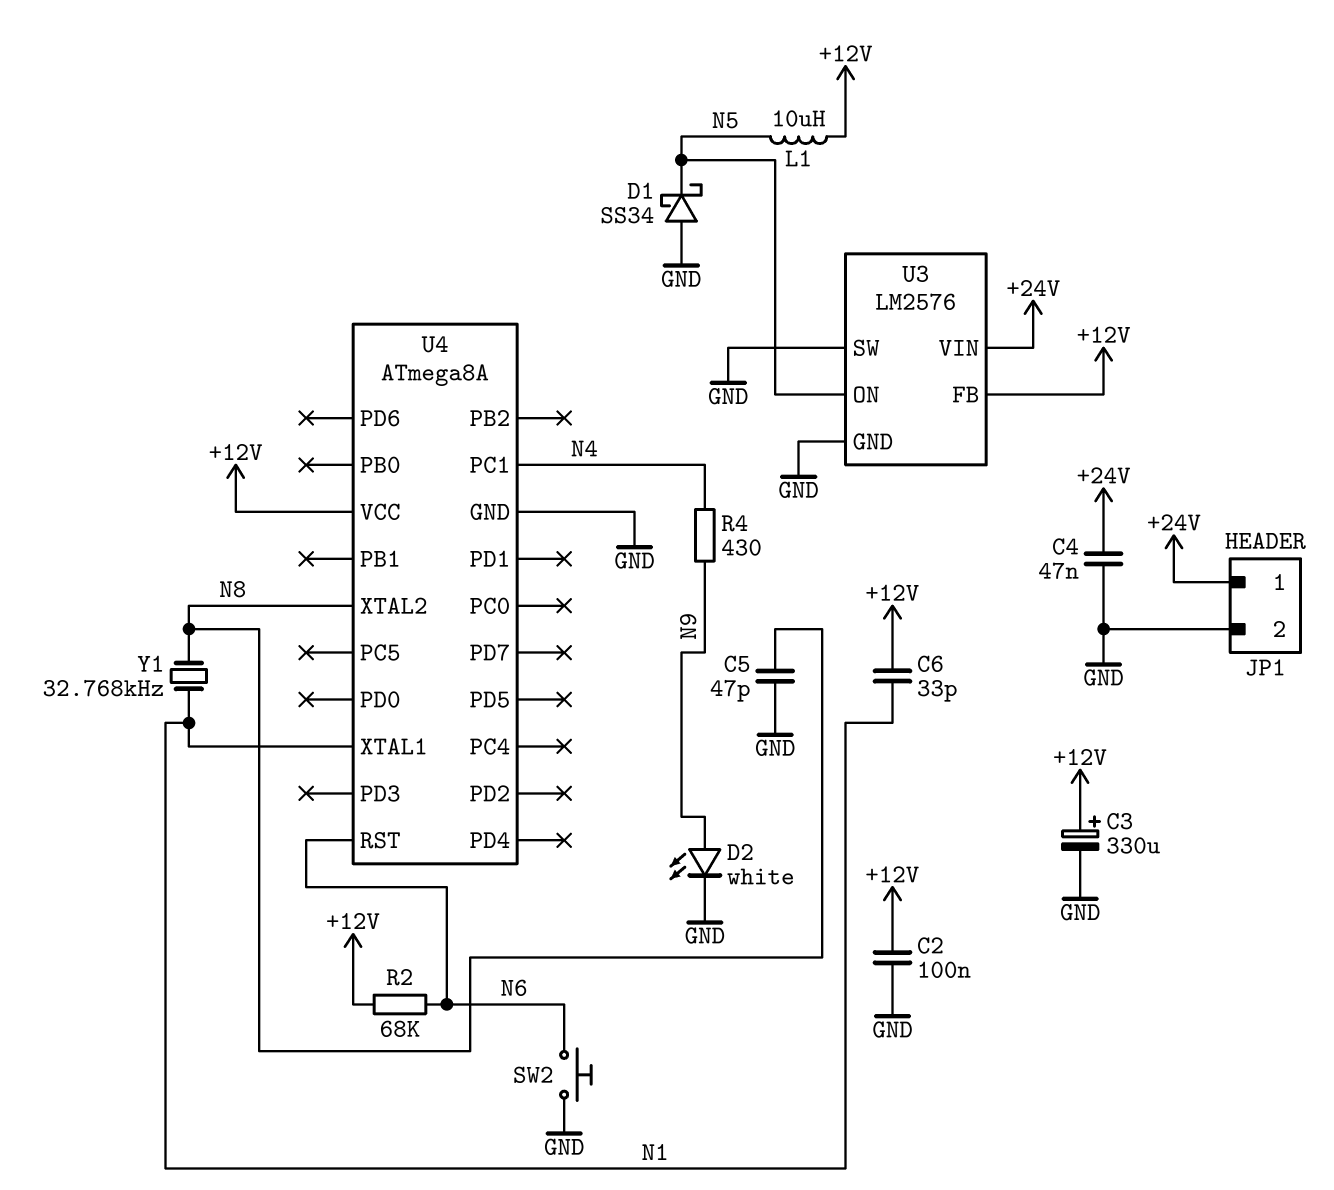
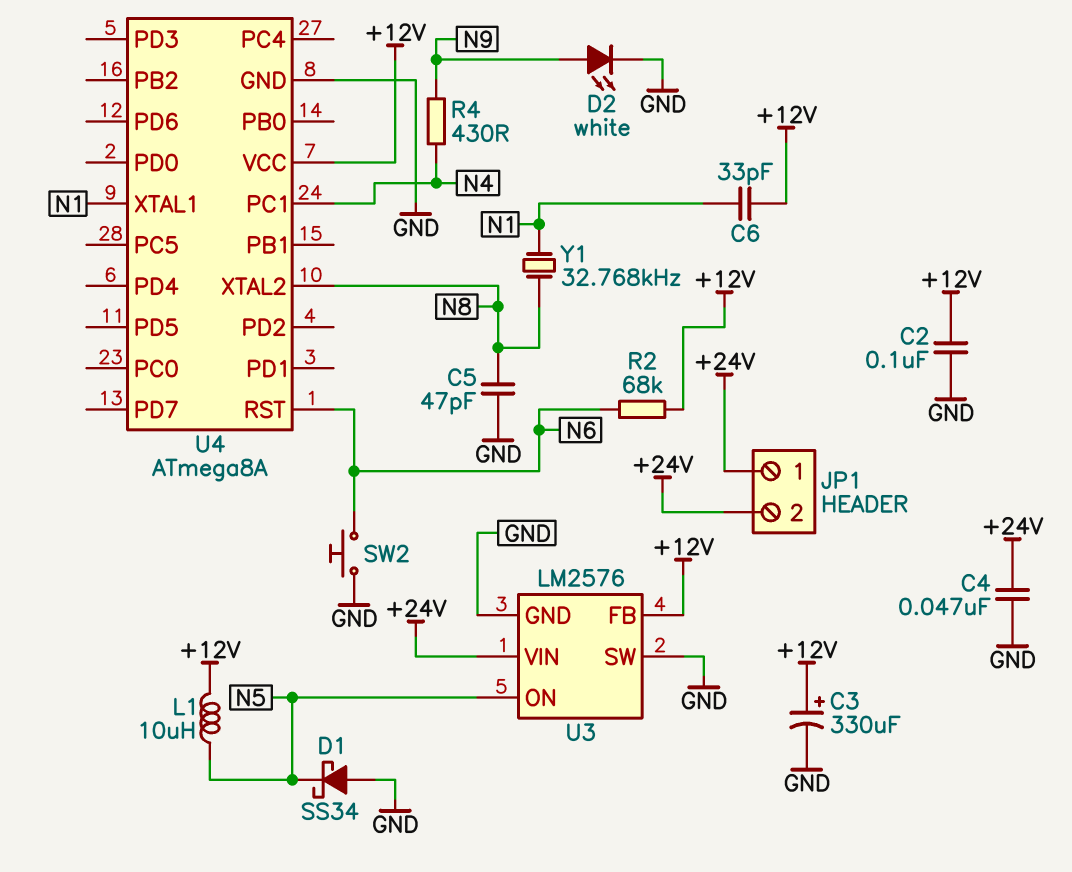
JP1 pin 2: GND -> +24V

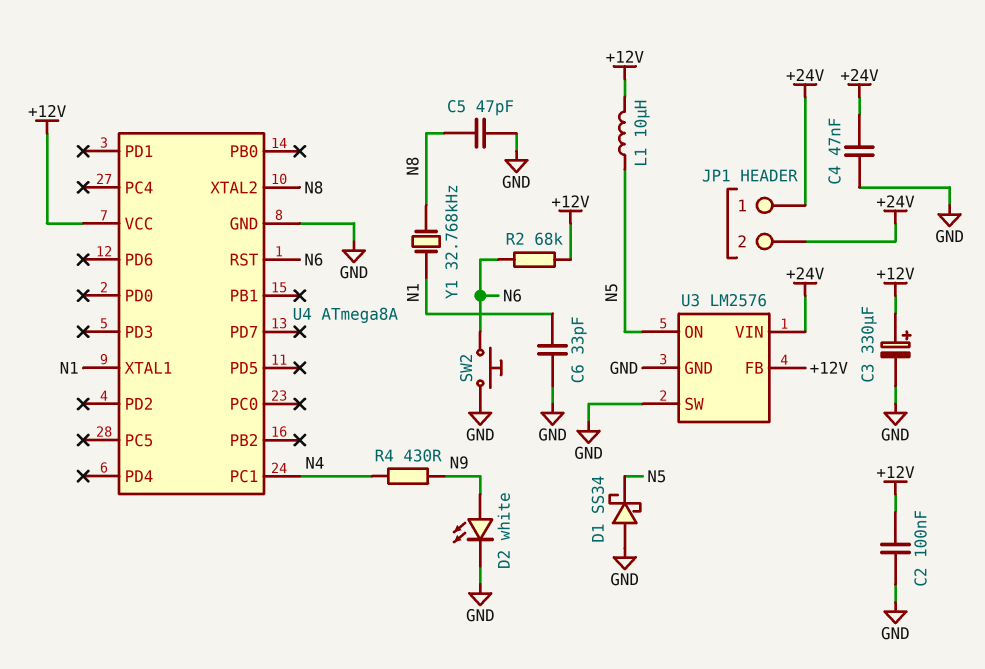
C6: 33pF (+12V, N1) -> 33pF (GND, N1)

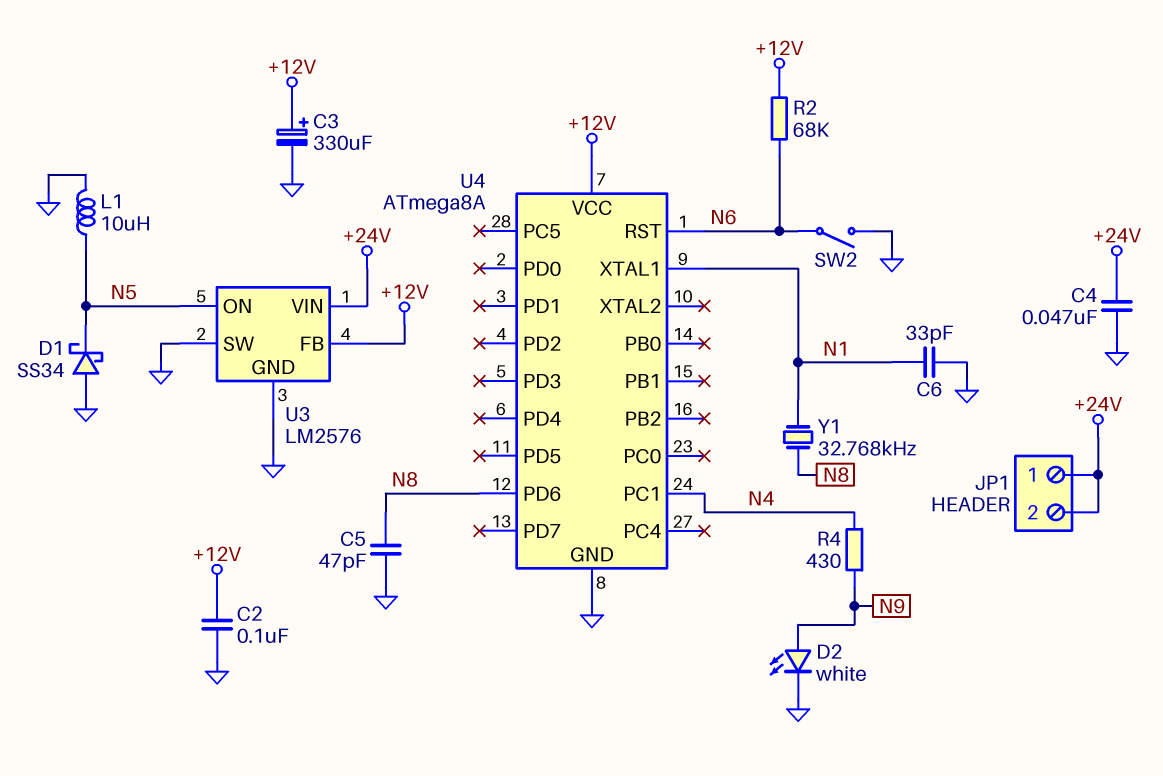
L1: 10uH (+12V, N5) -> 10uH (GND, N5)
SW2: button (GND, N6) -> switch (GND, N6)
U4 pin PD6: none -> N8
U4 pin XTAL2: N8 -> none

